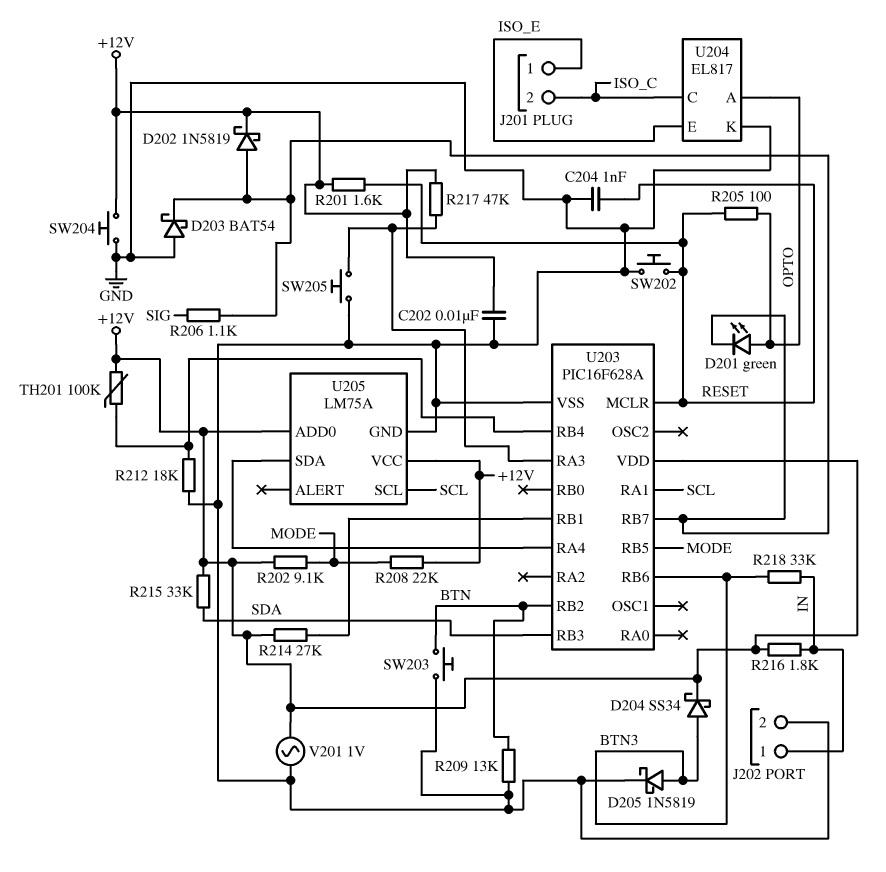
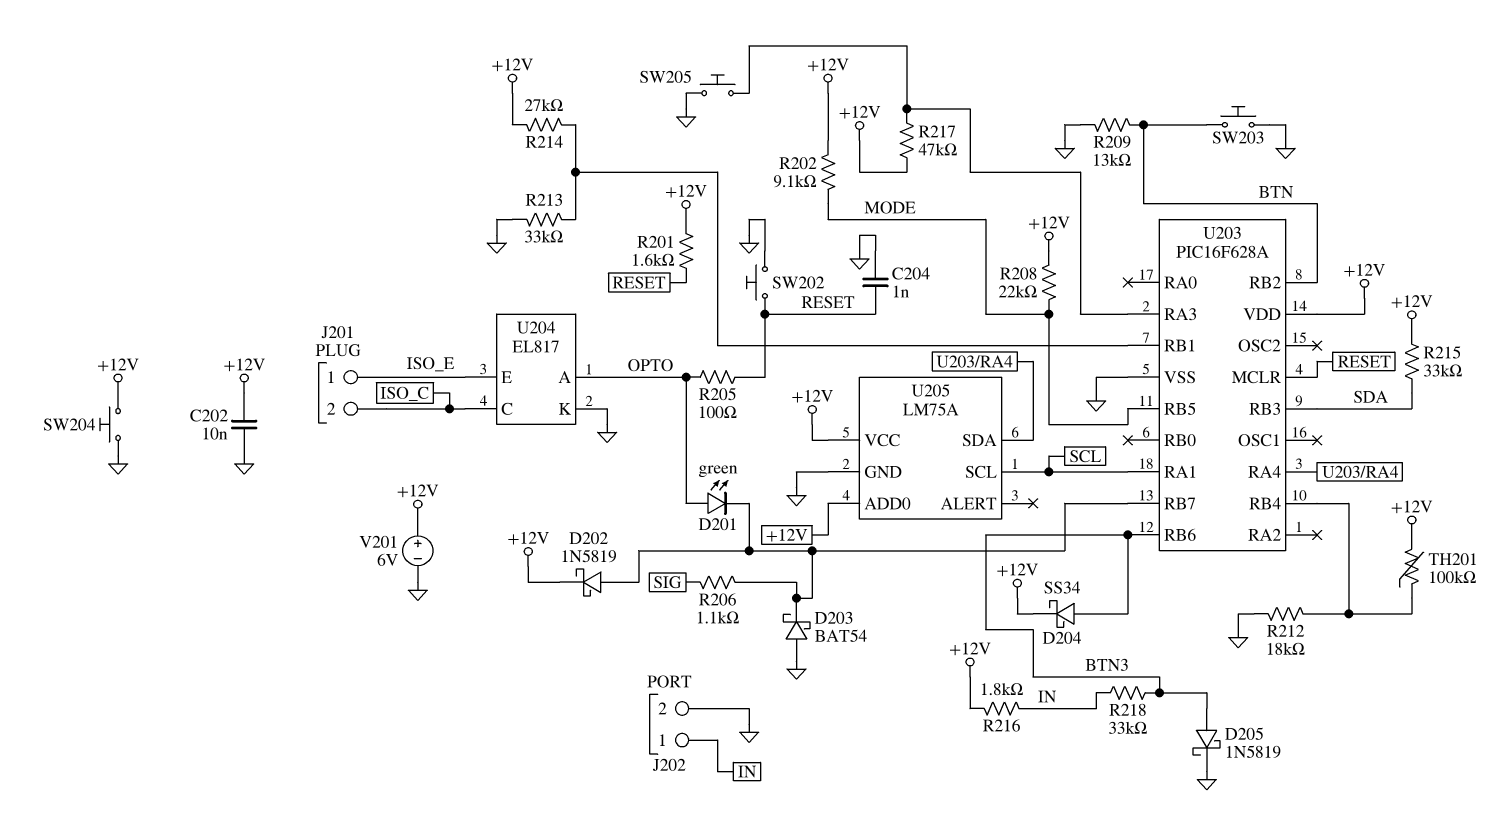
R213: none -> 33k (GND, U203/RB1)
V201: AC 1V (+12V, GND) -> 6V (plus +12V, minus GND)

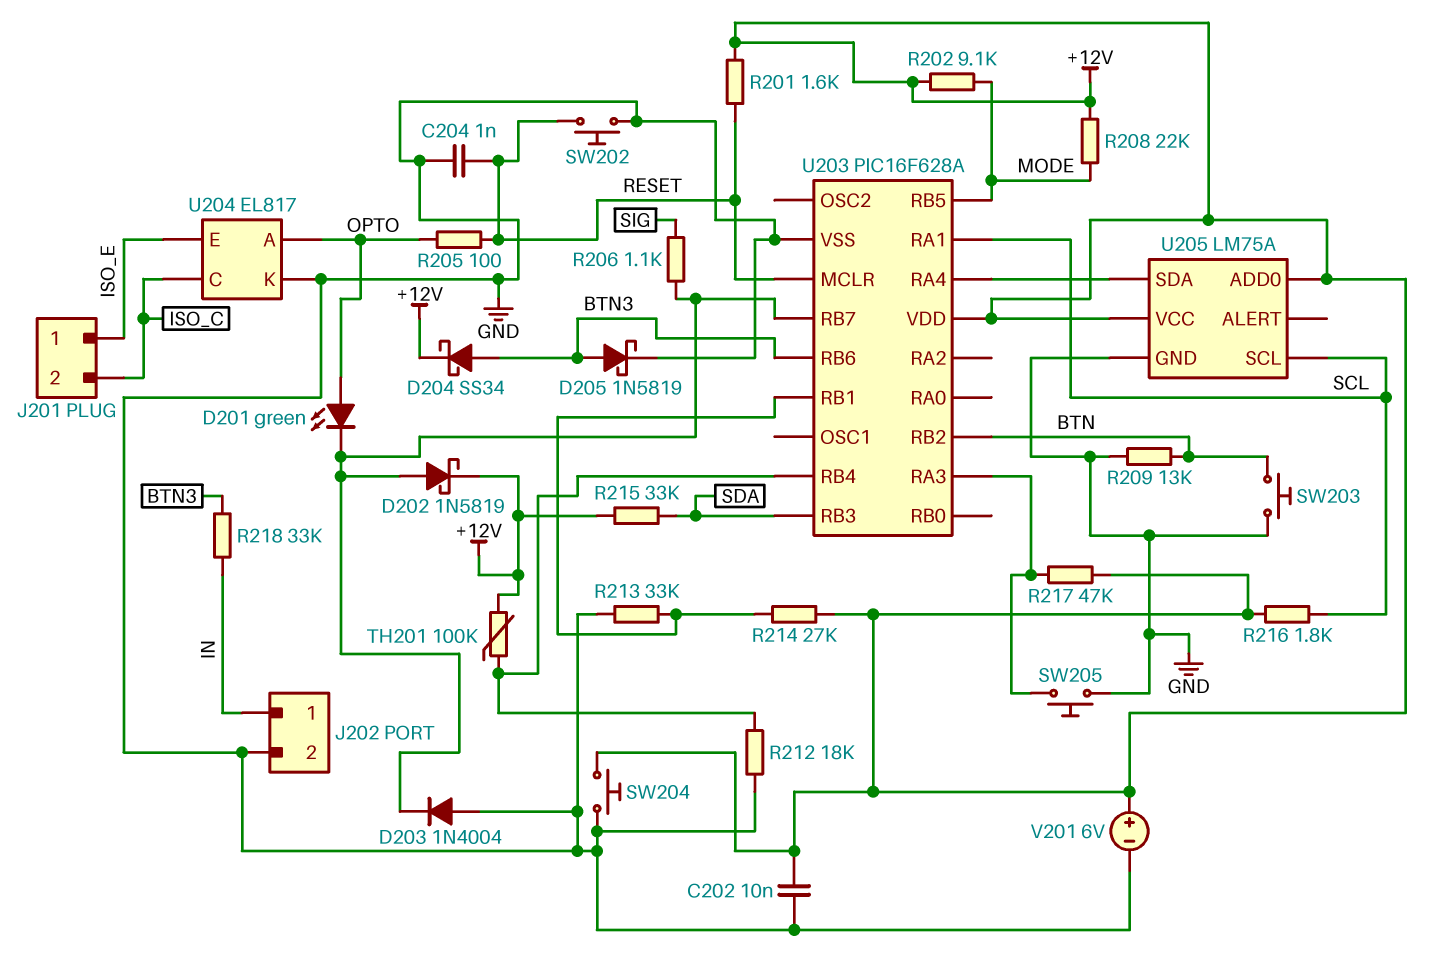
D203: schottky BAT54 (A GND, K U203/RB7) -> diode 1N4004 (A GND, K U203/RB7)
R216: 1.8k (+12V, IN) -> 1.8k (+12V, SCL)

